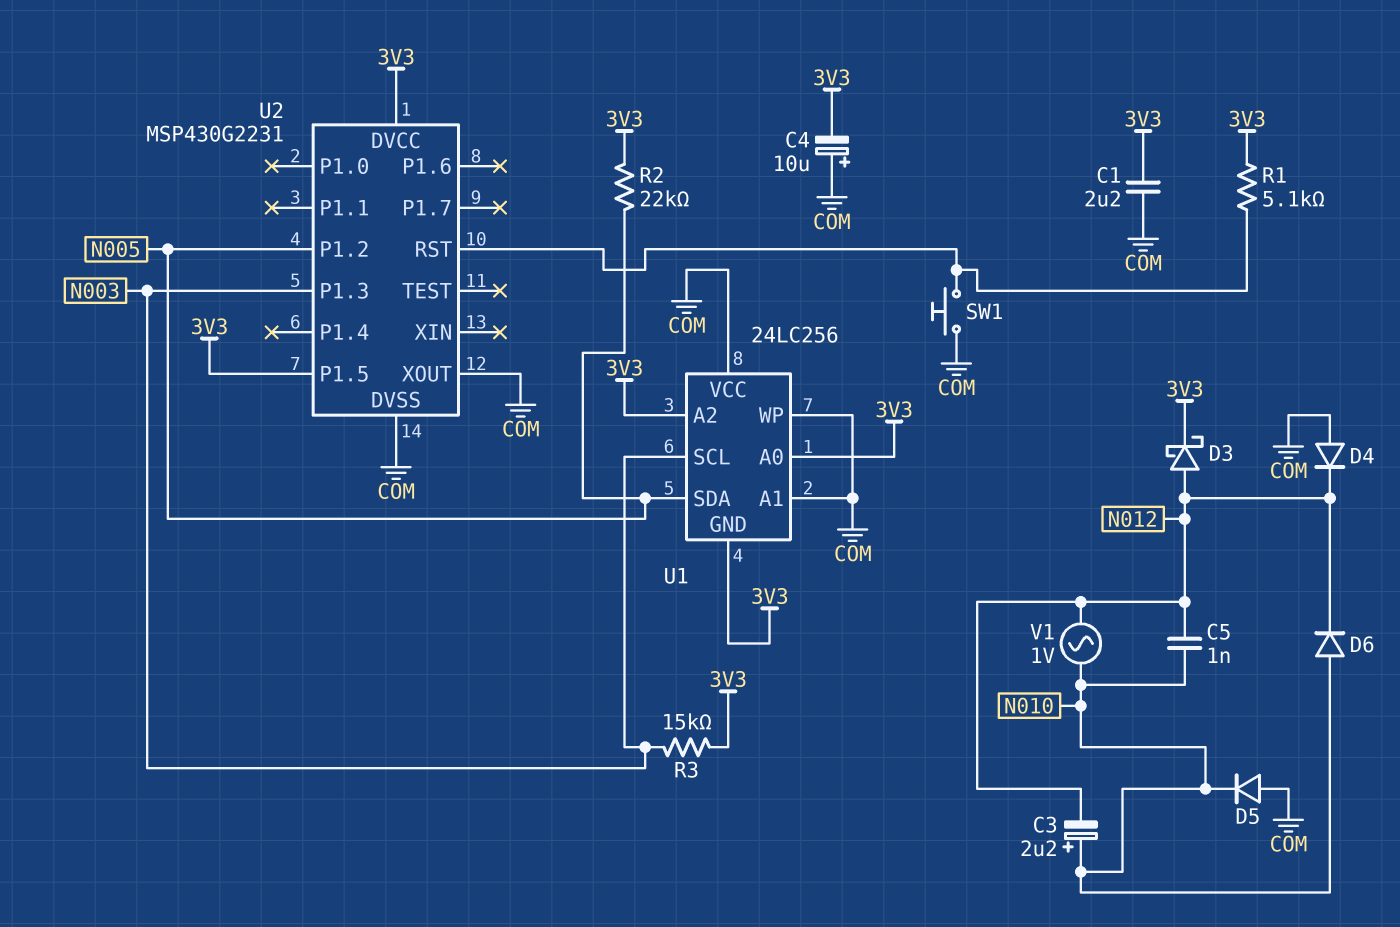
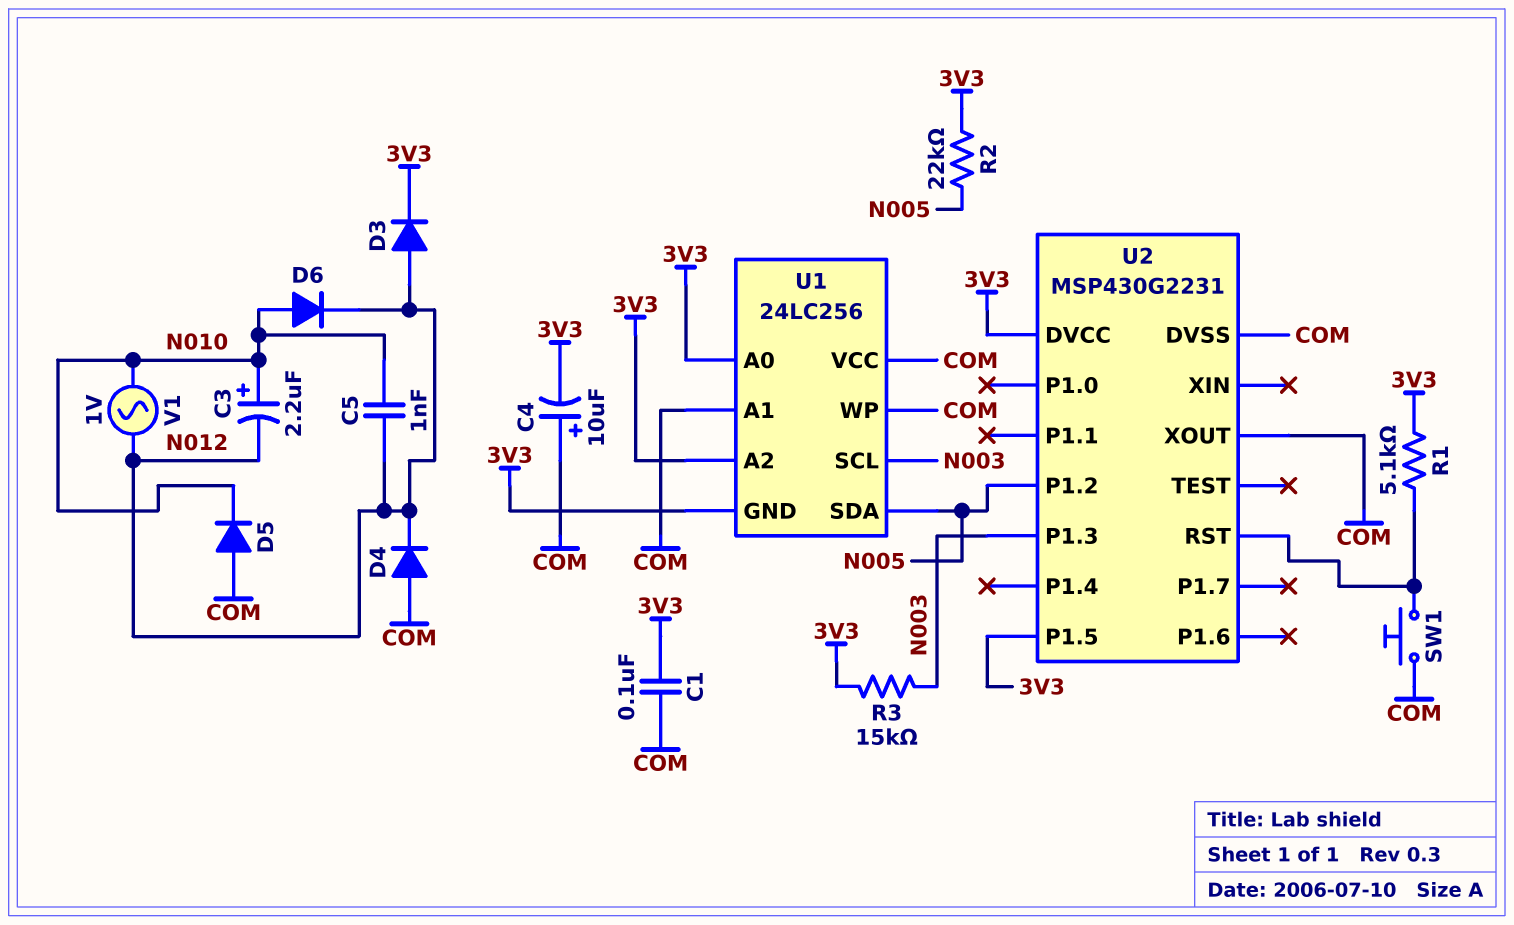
C1: 2.2uF (3V3, COM) -> 100nF (3V3, COM)
D3: schottky (A N012, K 3V3) -> diode (A N012, K 3V3)

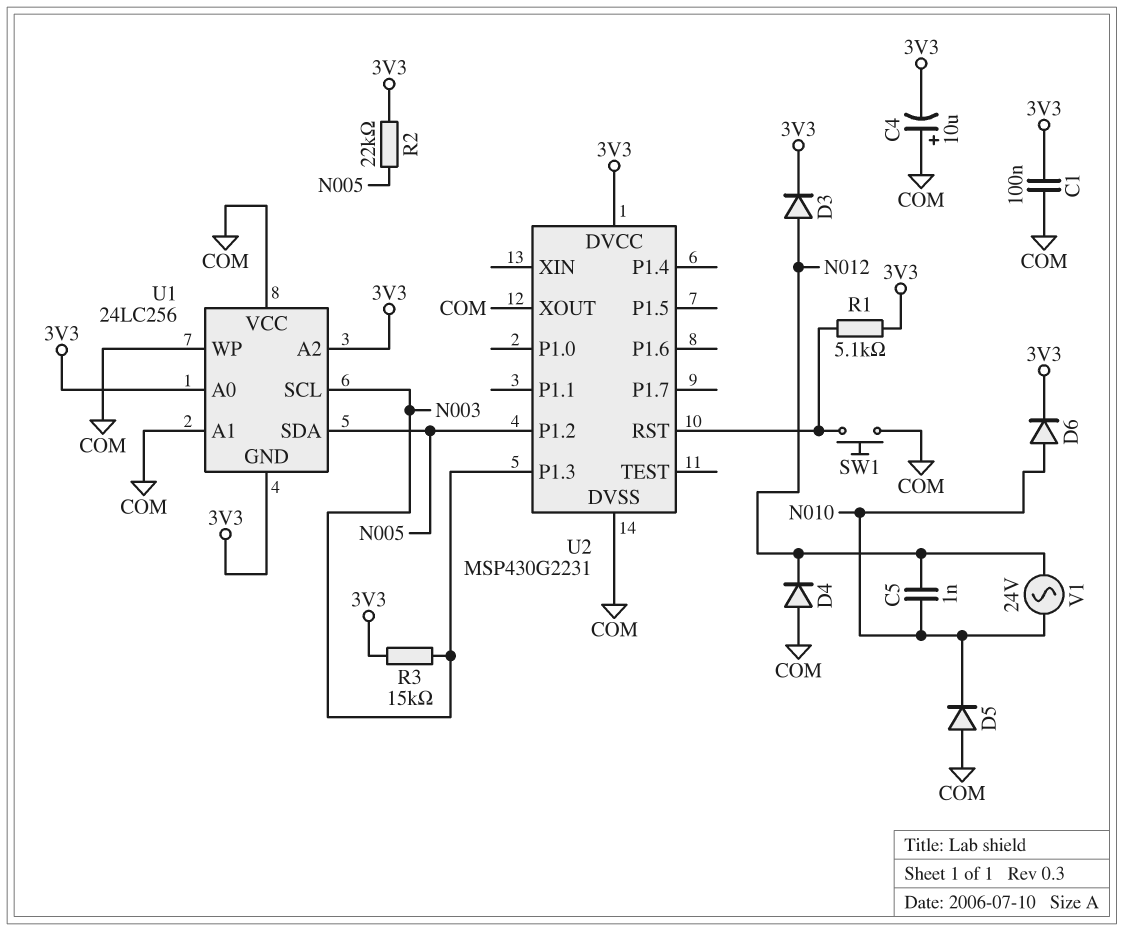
C3: 2.2uF (plus N010, minus N012) -> none
D6: diode (A N010, K N012) -> diode (A N010, K 3V3)
U2 pin P1.5: 3V3 -> none
V1: AC 1V (N010, N012) -> AC 24V (N010, N012)

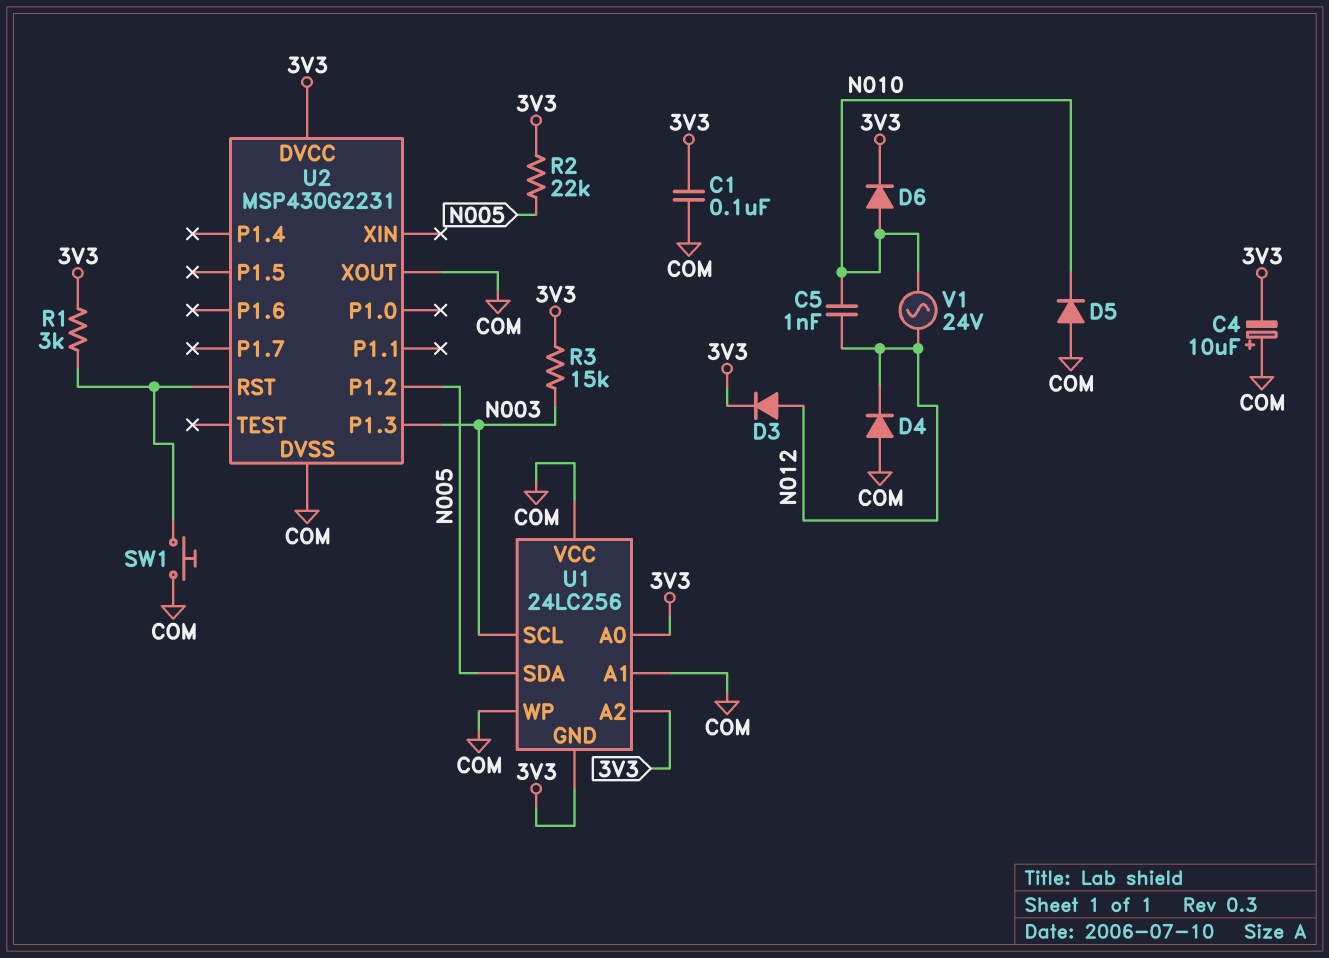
R1: 5.1k (3V3, U2/RST) -> 3k (3V3, U2/RST)

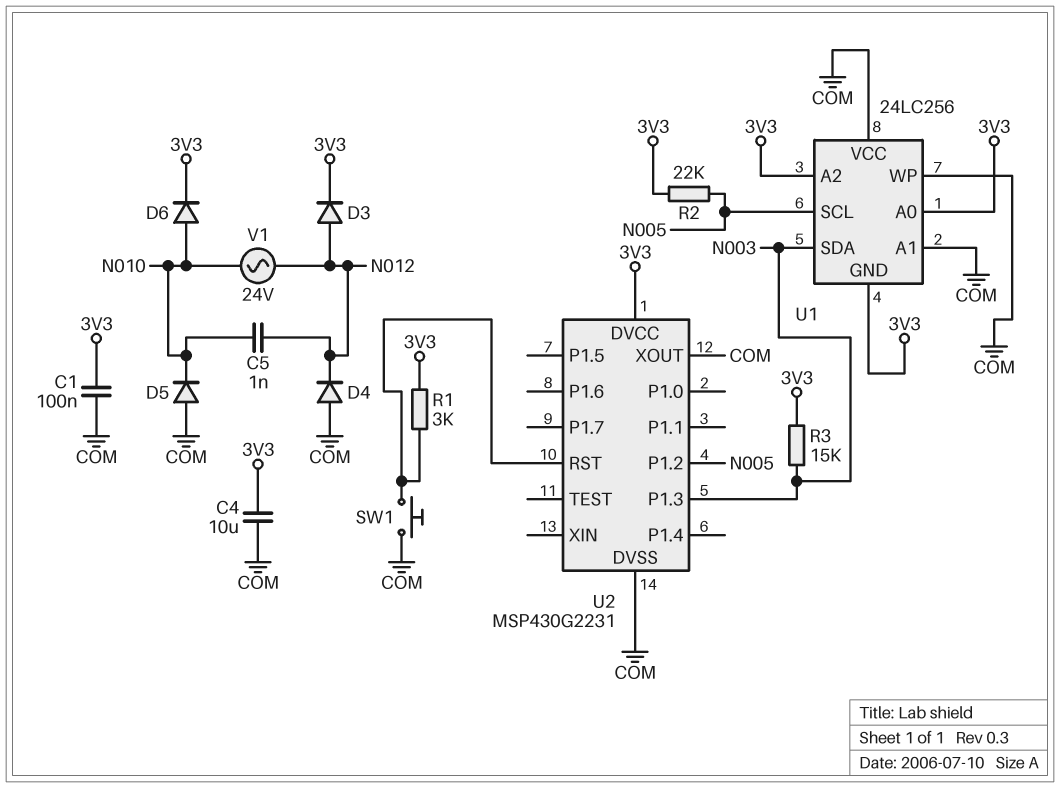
C4: 10uF (plus COM, minus 3V3) -> 10uF (3V3, COM)
U1 pin SCL: N003 -> N005
U1 pin SDA: N005 -> N003

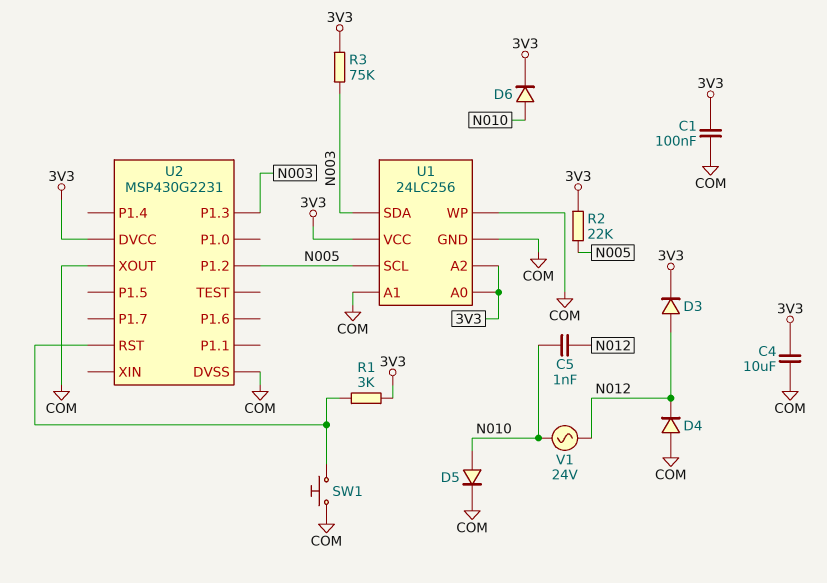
D5: diode (A COM, K N010) -> diode (A N010, K COM)
R3: 15k (3V3, N003) -> 75k (3V3, N003)
U1 pin GND: 3V3 -> COM
U1 pin VCC: COM -> 3V3

